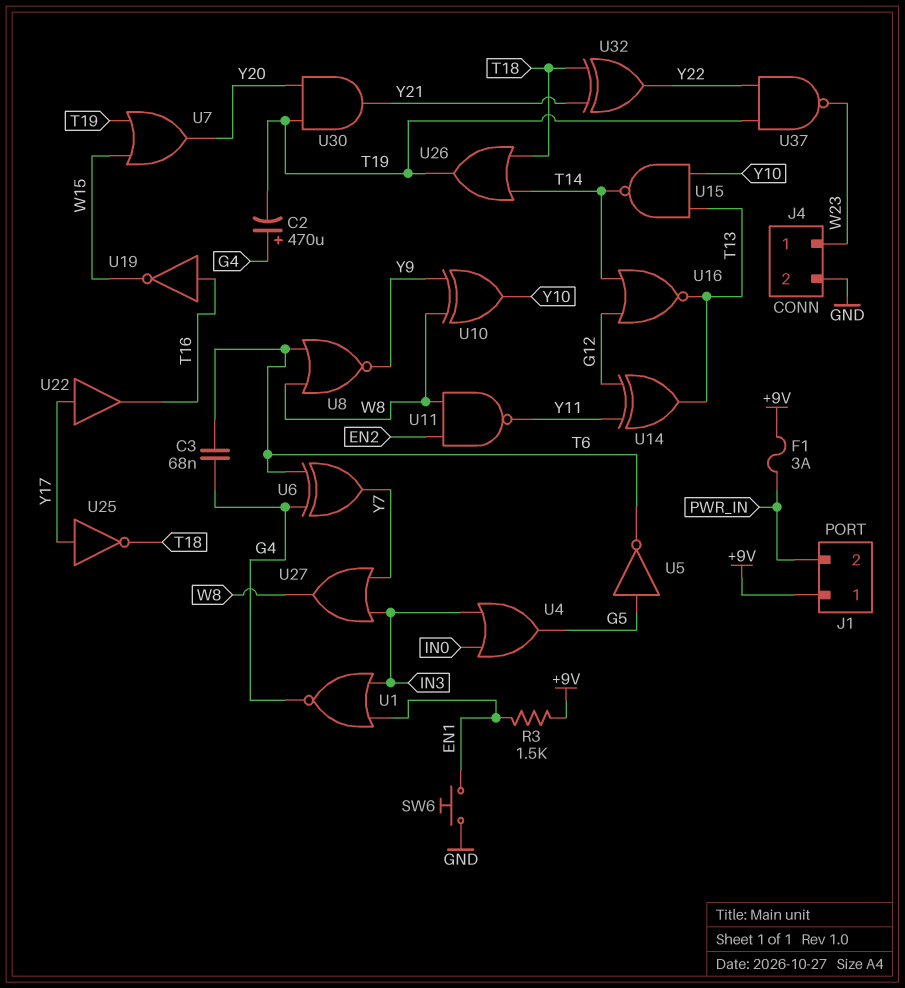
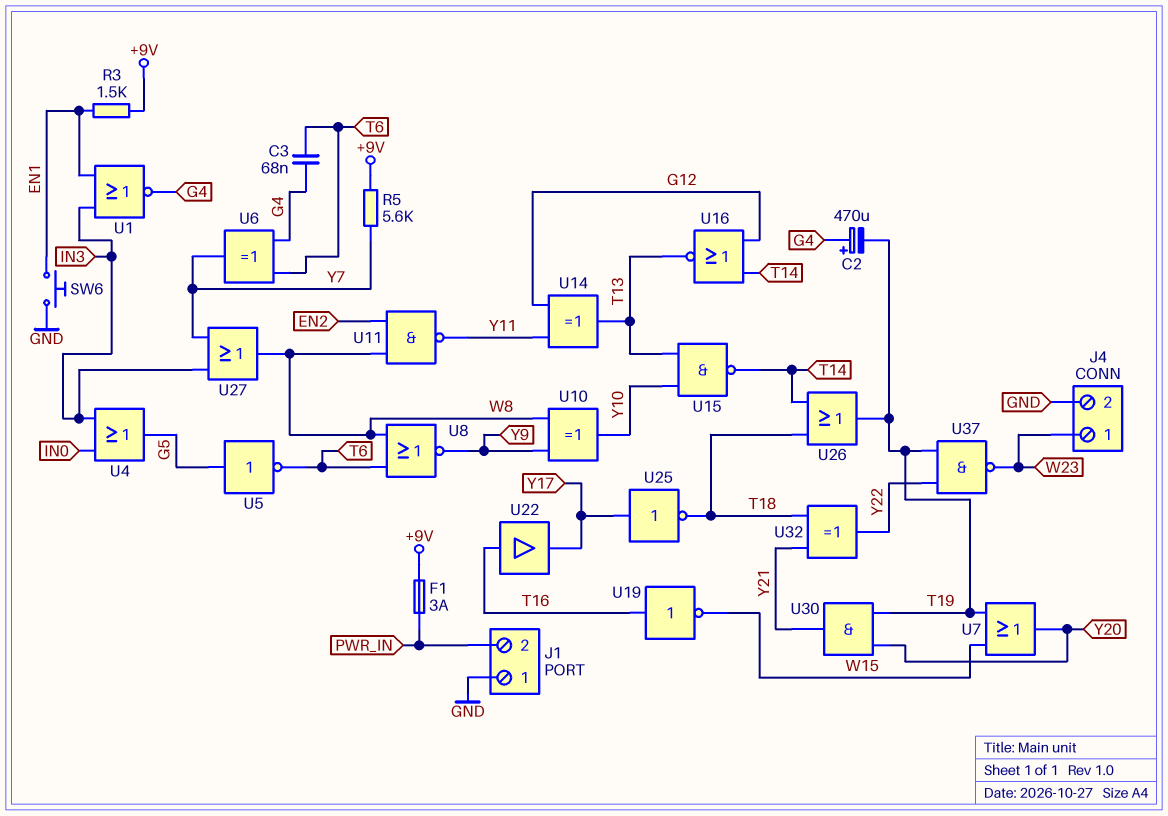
J1 pin 1: +9V -> GND
R5: none -> 5.6k (+9V, Y7)
U22: buffer (in Y17, out T16) -> buffer (in T16, out Y17)

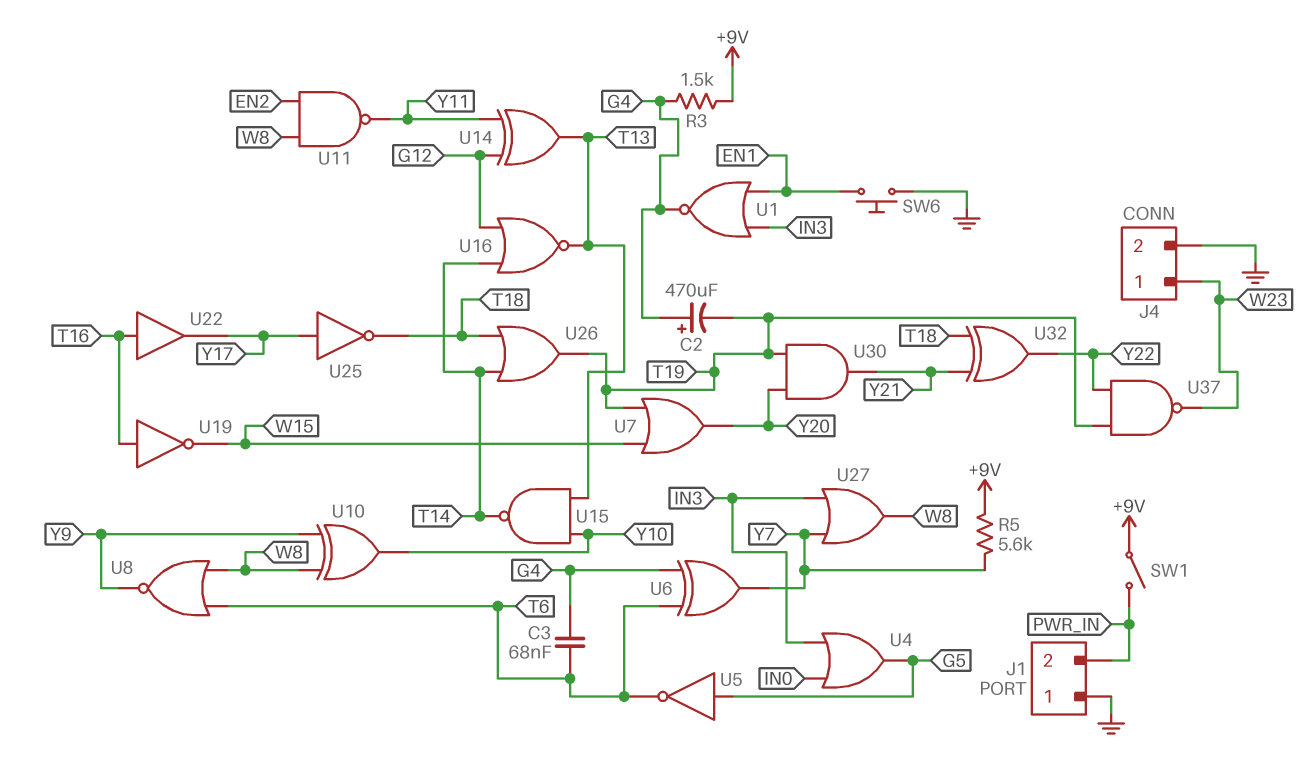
F1: 3A (+9V, PWR_IN) -> none
R3: 1.5k (+9V, EN1) -> 1.5k (+9V, G4)
SW1: none -> switch (+9V, PWR_IN)

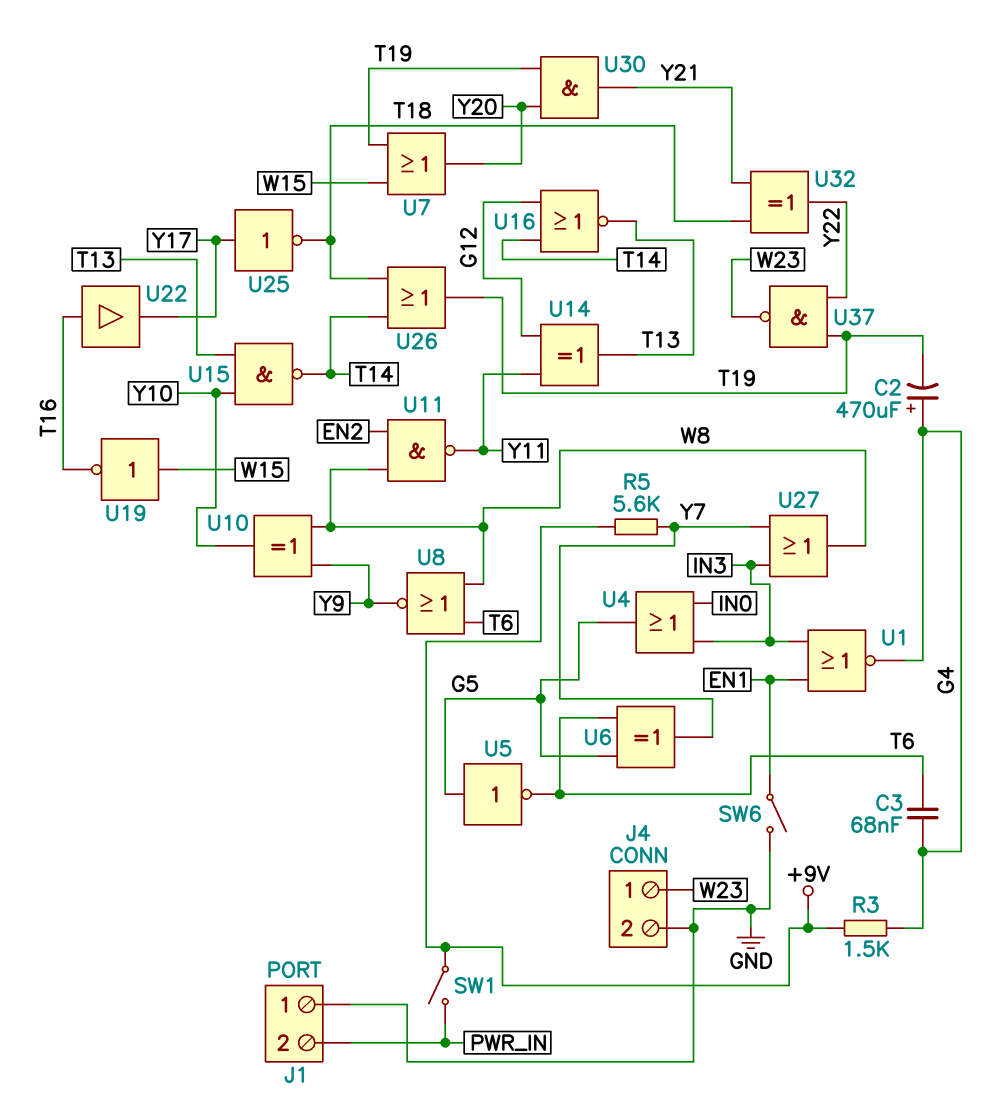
SW6: button (EN1, GND) -> switch (EN1, GND)
U6: XOR (in G4, in T6, out Y7) -> XOR (in G5, in T6, out Y7)
U19: NOT (in T16, out W15) -> NOT (in W15, out T16)

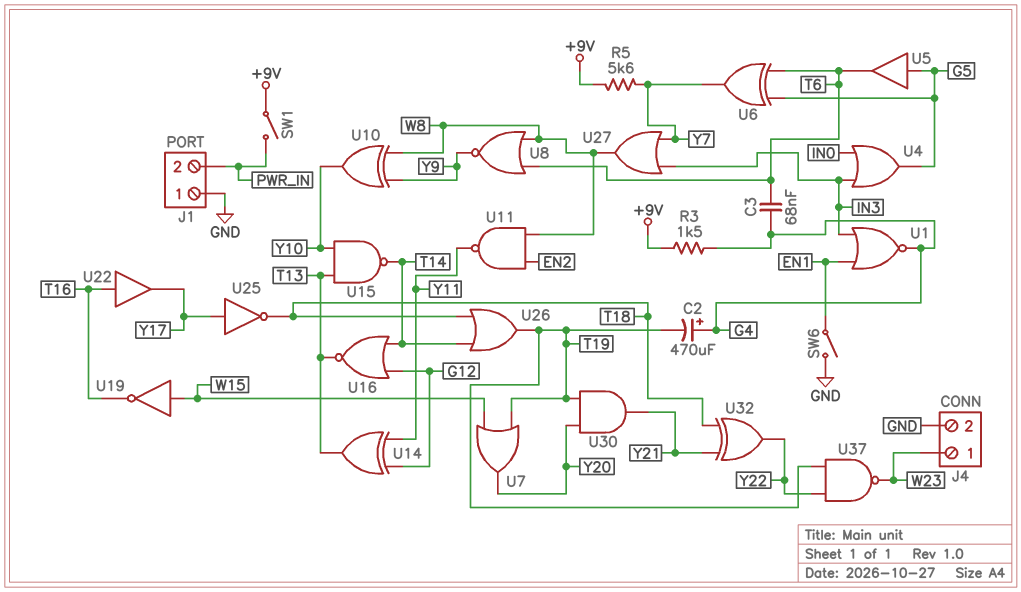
U5: NOT (in G5, out T6) -> buffer (in G5, out T6)

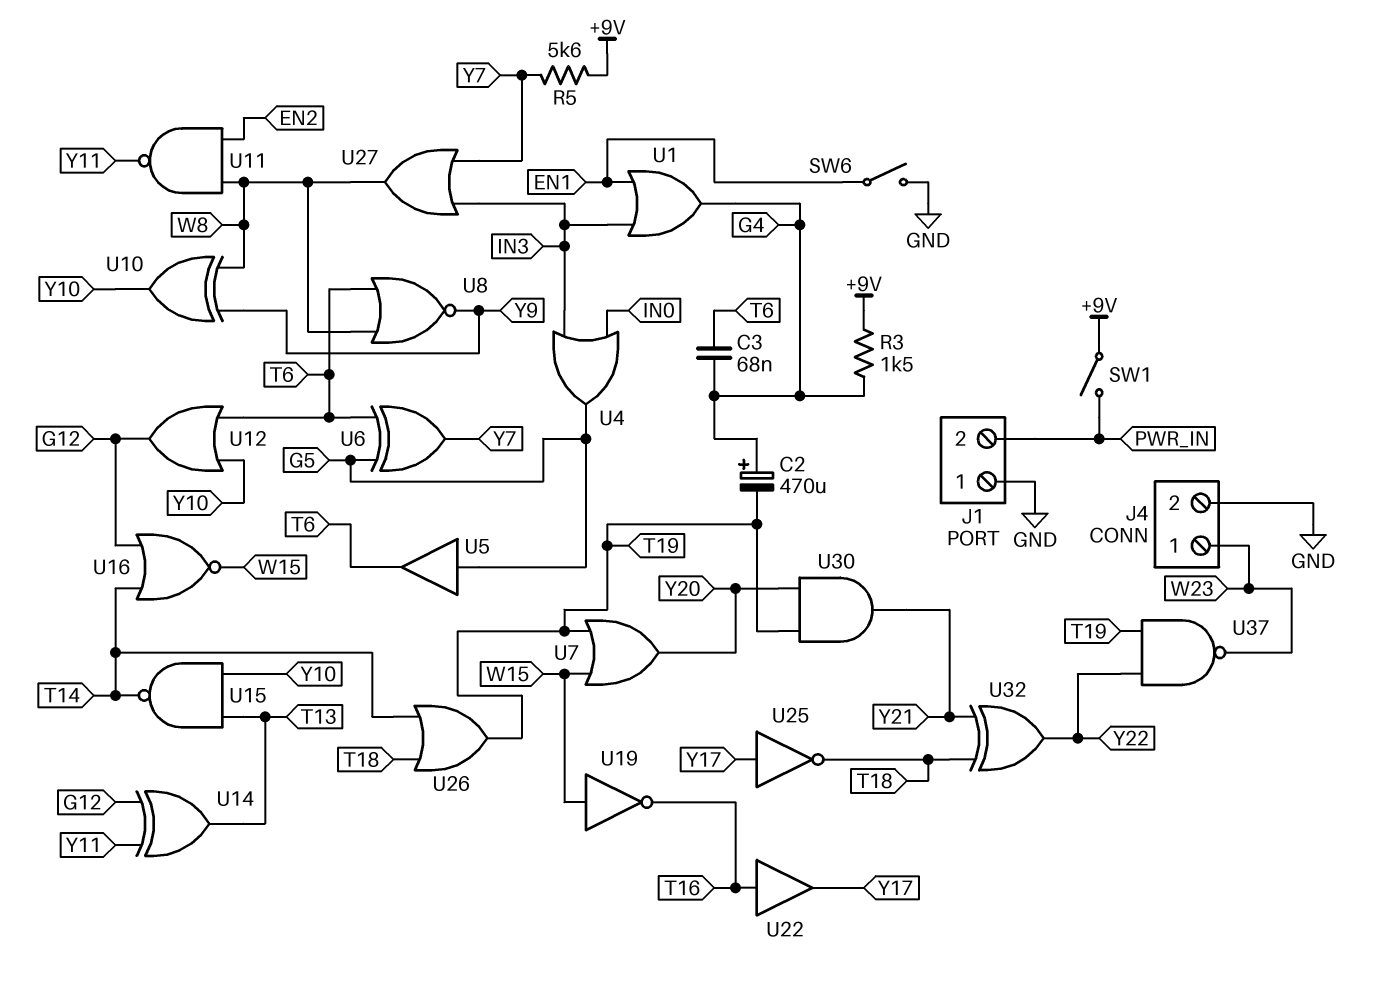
U1: NOR (in EN1, in IN3, out G4) -> OR (in EN1, in IN3, out G4)
U12: none -> OR (in T6, in Y10, out G12)
U16: NOR (in G12, in T14, out T13) -> NOR (in G12, in T14, out W15)

